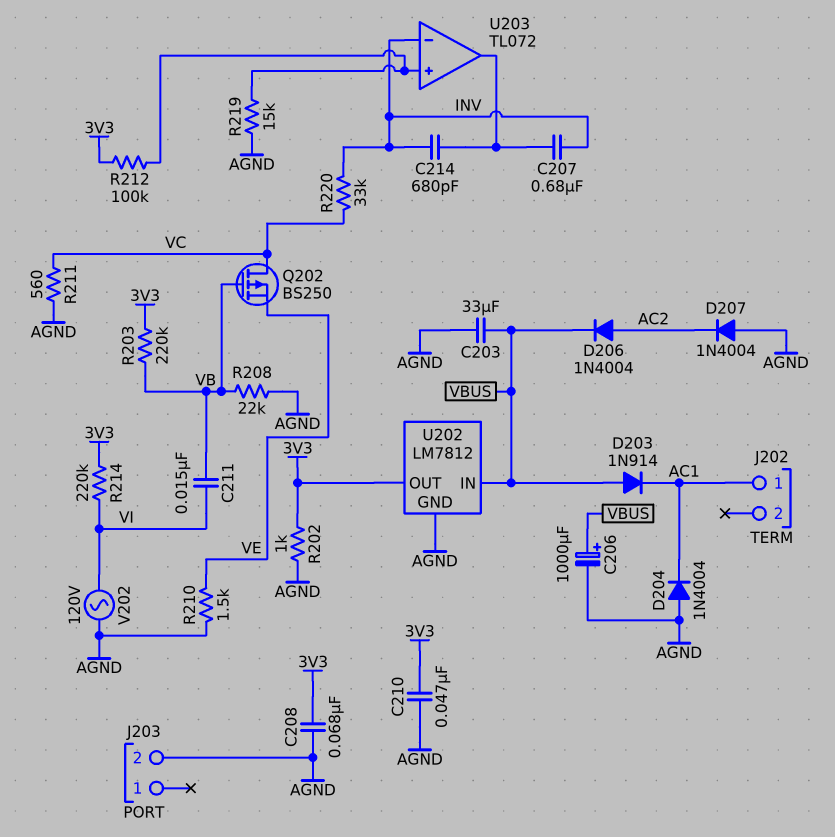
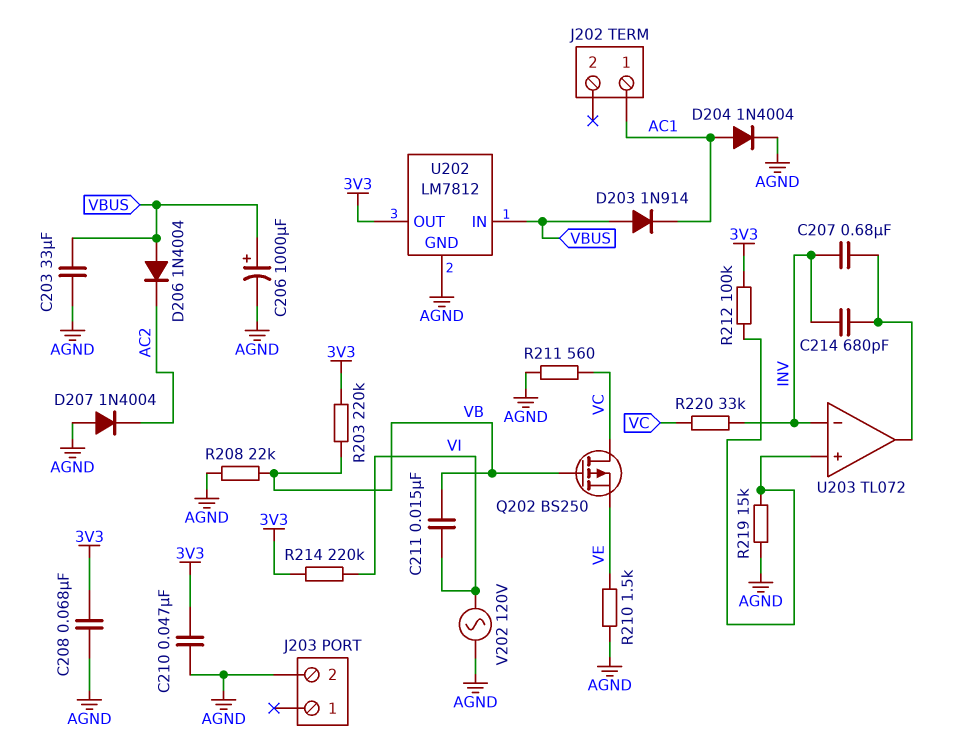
D204: diode 1N4004 (A AGND, K AC1) -> diode 1N4004 (A AC1, K AGND)
D206: diode 1N4004 (A AC2, K VBUS) -> diode 1N4004 (A VBUS, K AC2)
R202: 1k (3V3, AGND) -> none

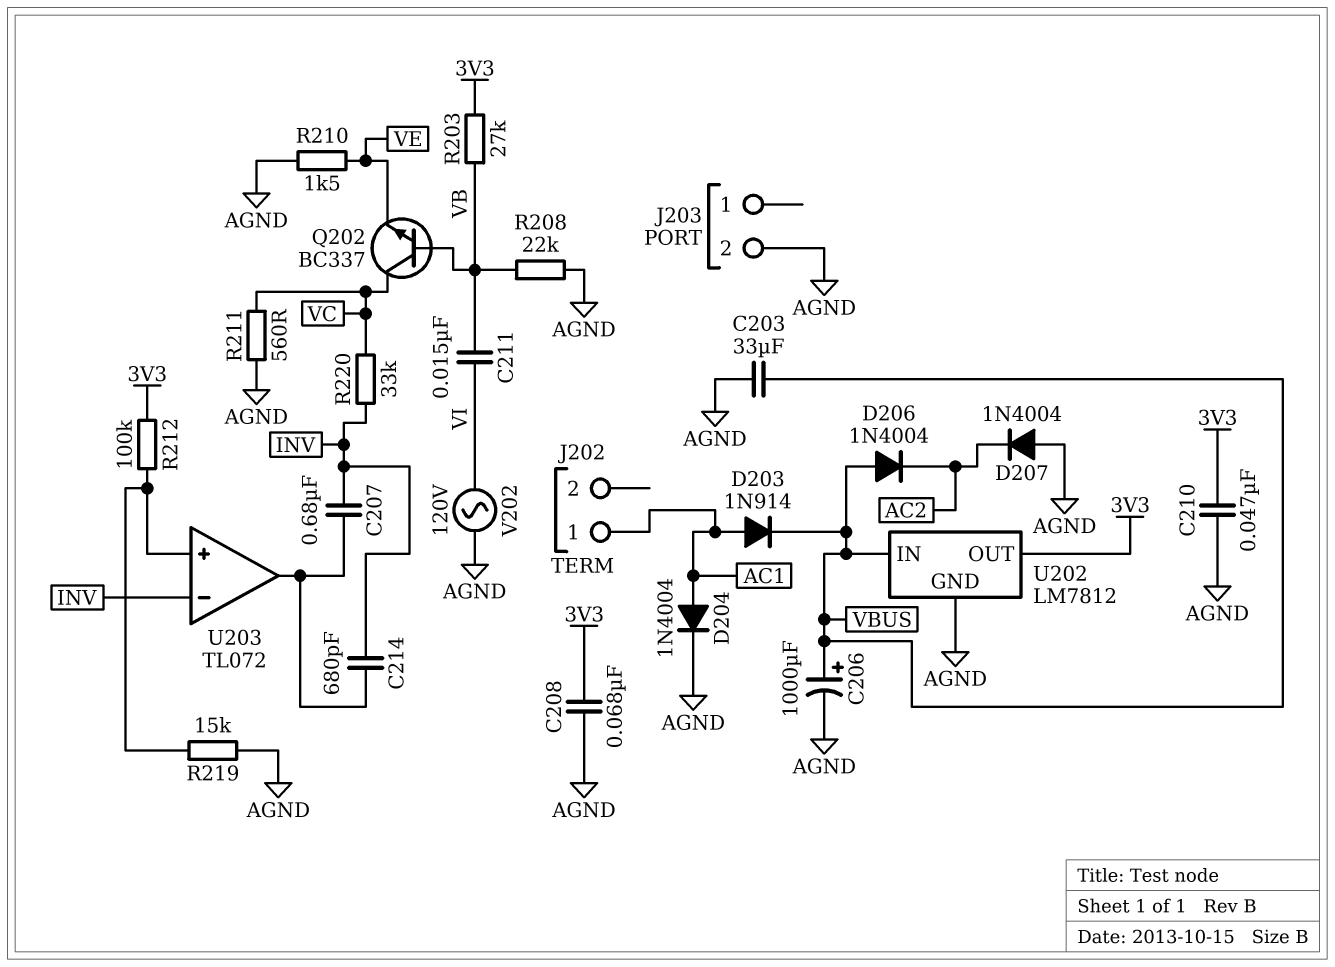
D203: diode 1N914 (A VBUS, K AC1) -> diode 1N914 (A AC1, K VBUS)
Q202: PMOS BS250 (G VB, D VC, S VE) -> NPN BC337 (B VB, C VC, E VE)
R203: 220k (3V3, VB) -> 27k (3V3, VB)
R214: 220k (3V3, VI) -> none

